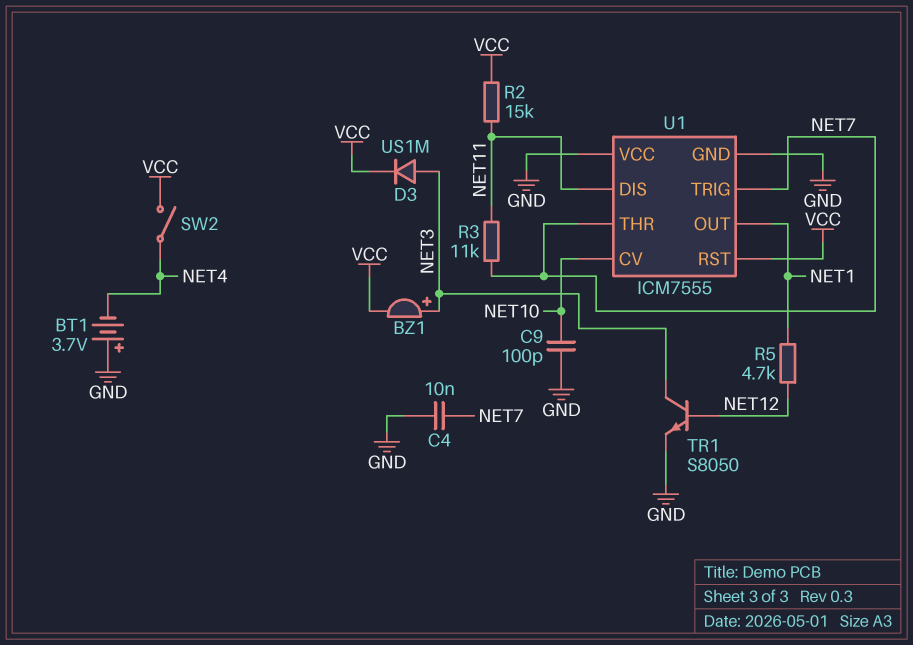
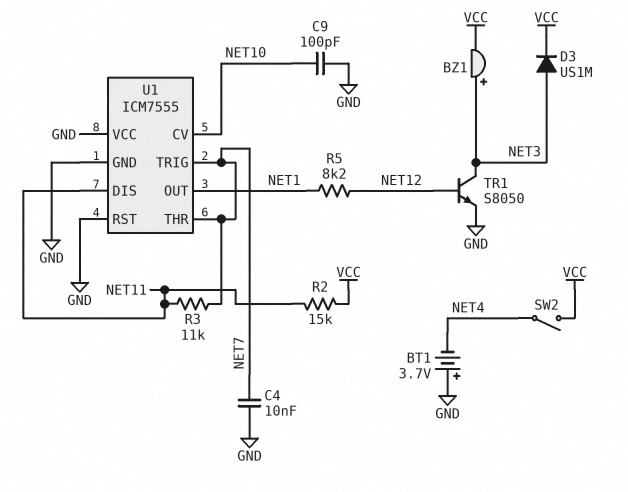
R5: 4.7k (NET1, NET12) -> 8.2k (NET1, NET12)
U1 pin RST: VCC -> GND

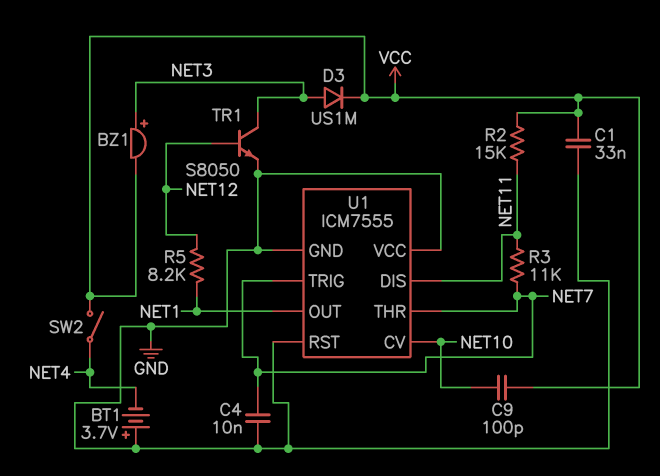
C1: none -> 33nF (GND, VCC)
C9: 100pF (GND, NET10) -> 100pF (NET10, VCC)

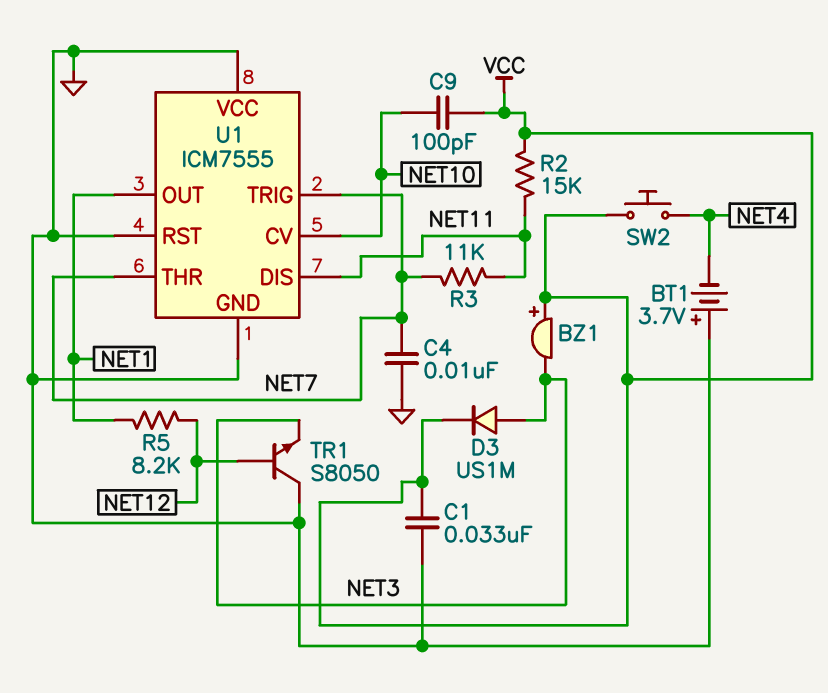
BZ1: buzzer (plus NET3, minus VCC) -> buzzer (plus VCC, minus NET3)
SW2: switch (NET4, VCC) -> button (NET4, VCC)
TR1: NPN S8050 (B NET12, C NET3, E GND) -> NPN S8050 (B NET12, C GND, E NET3)

